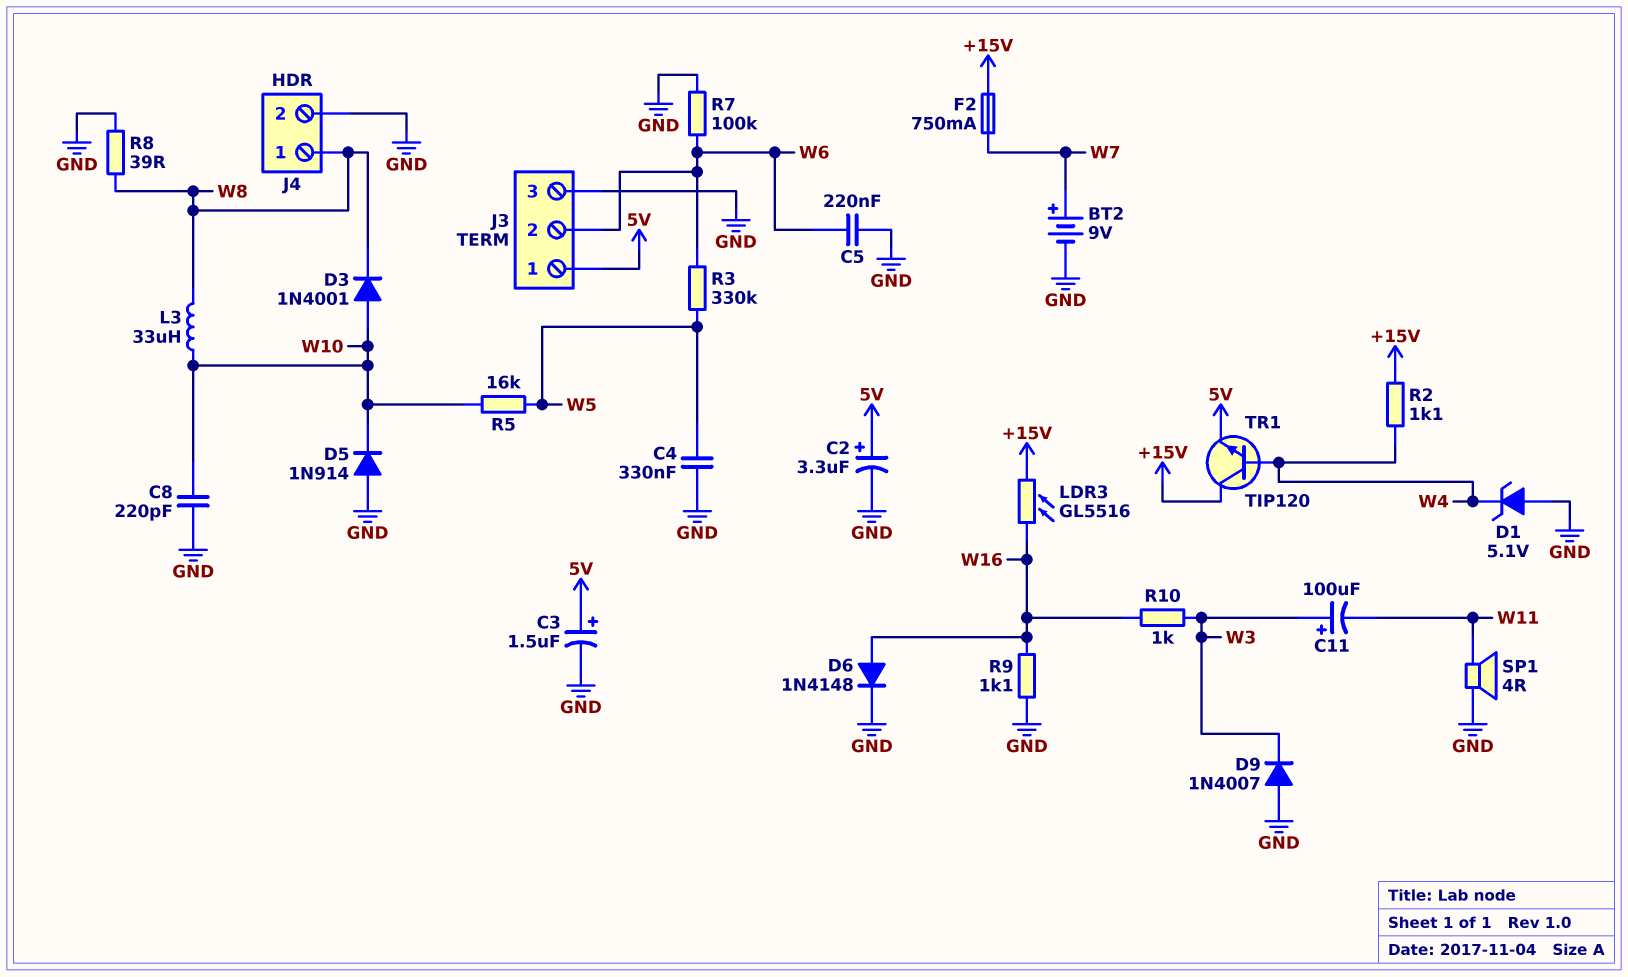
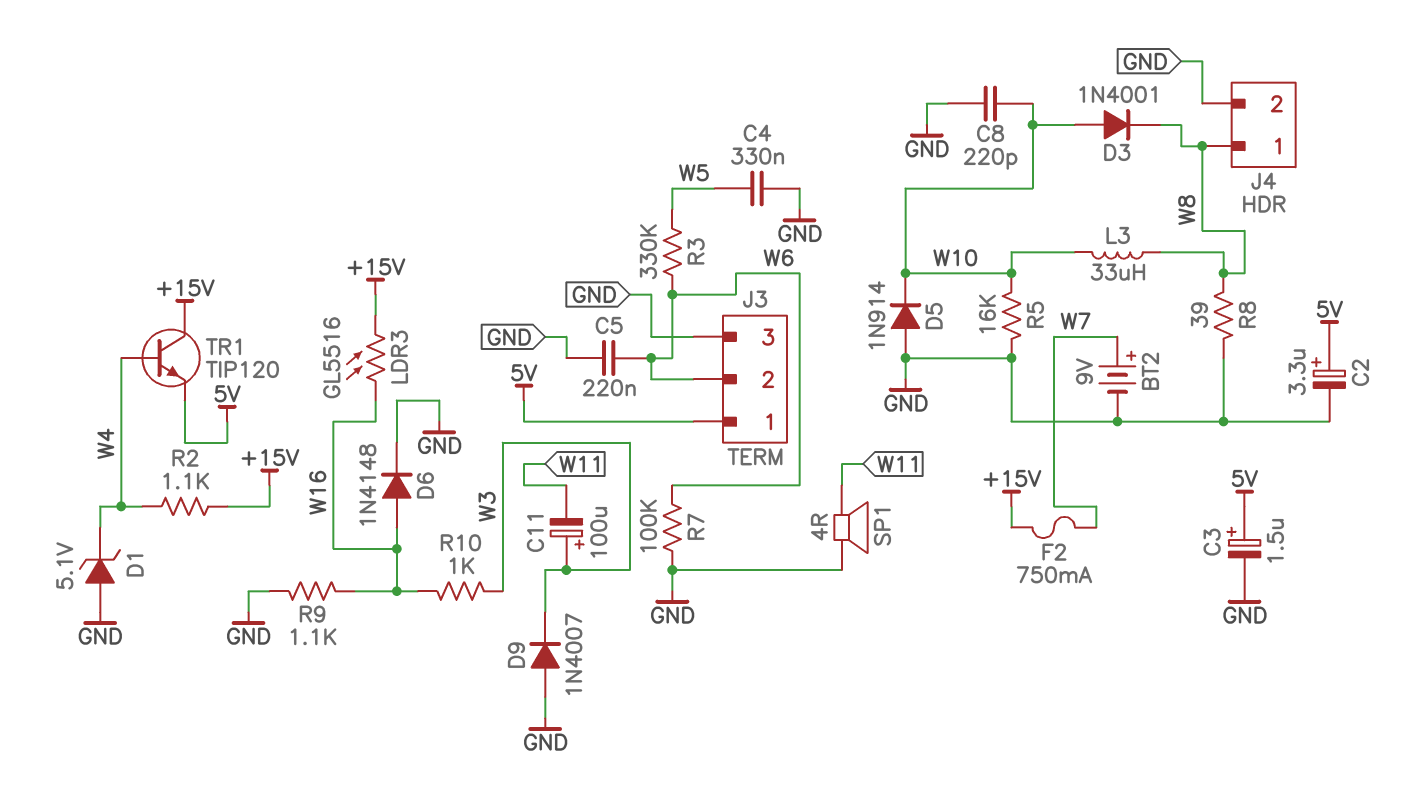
R5: 16k (W5, W10) -> 16k (GND, W10)

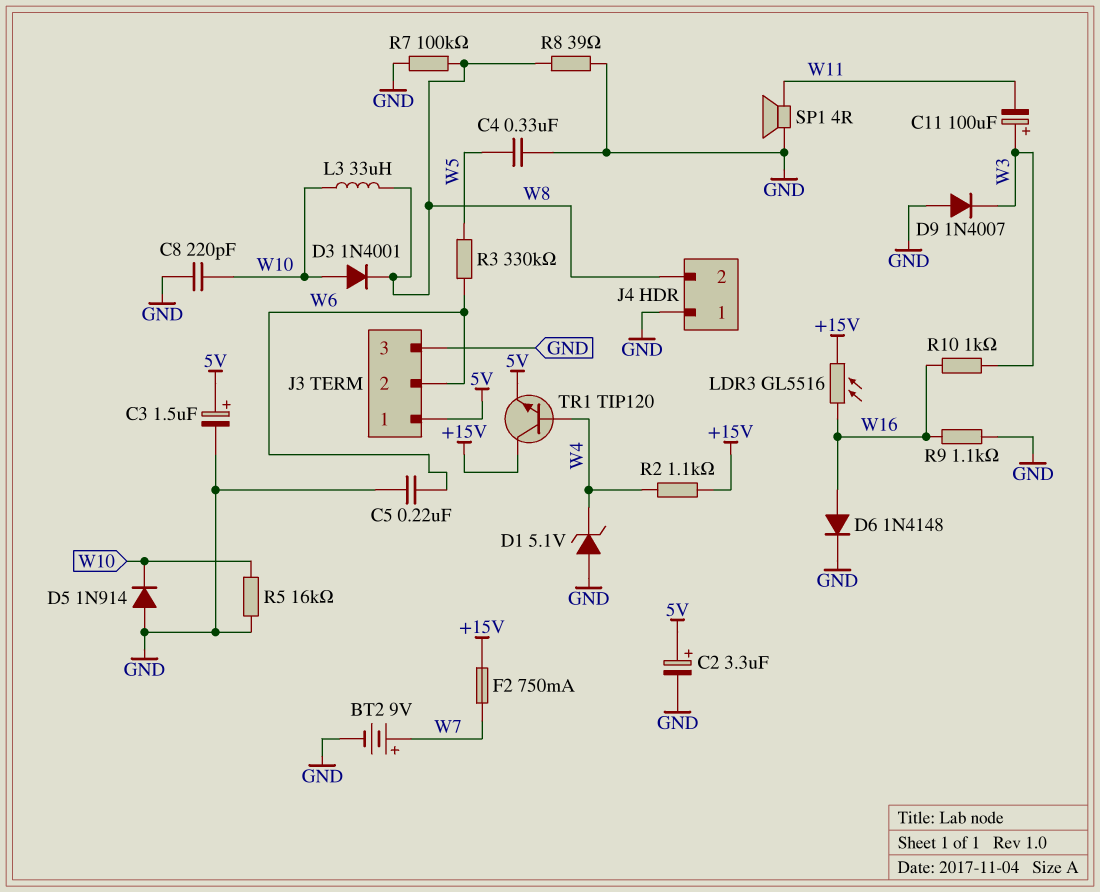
J4 pin 1: W8 -> GND
J4 pin 2: GND -> W8
R7: 100k (GND, W6) -> 100k (GND, W8)

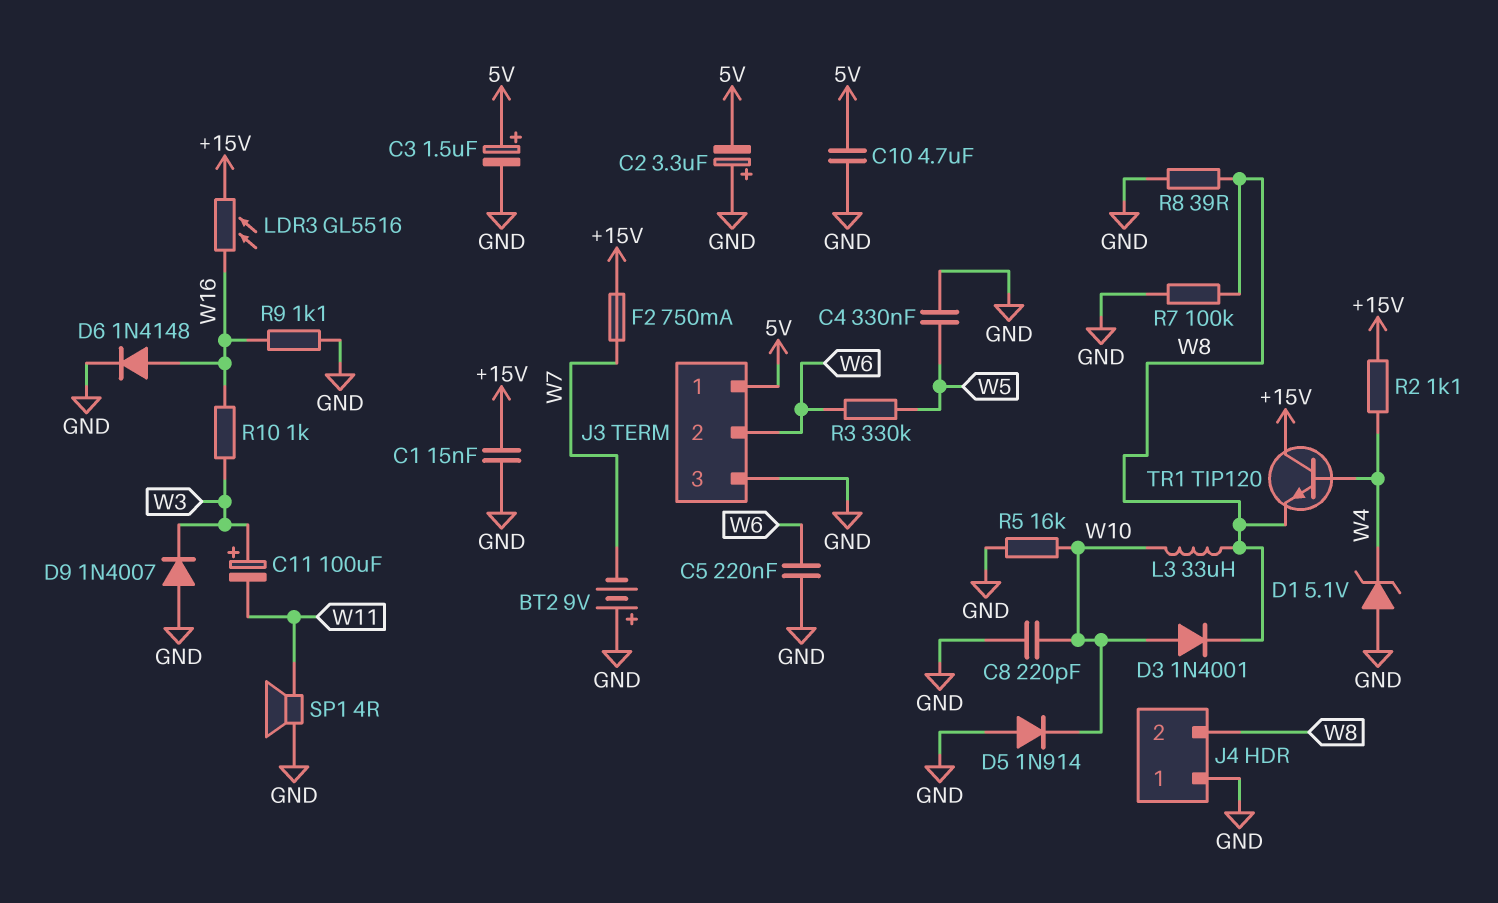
BT2: 9V (plus W7, minus GND) -> 9V (plus GND, minus W7)
C1: none -> 15nF (+15V, GND)
C2: 3.3uF (plus 5V, minus GND) -> 3.3uF (plus GND, minus 5V)
C10: none -> 4.7uF (5V, GND)
TR1: NPN TIP120 (B W4, C +15V, E 5V) -> NPN TIP120 (B W4, C +15V, E W8)

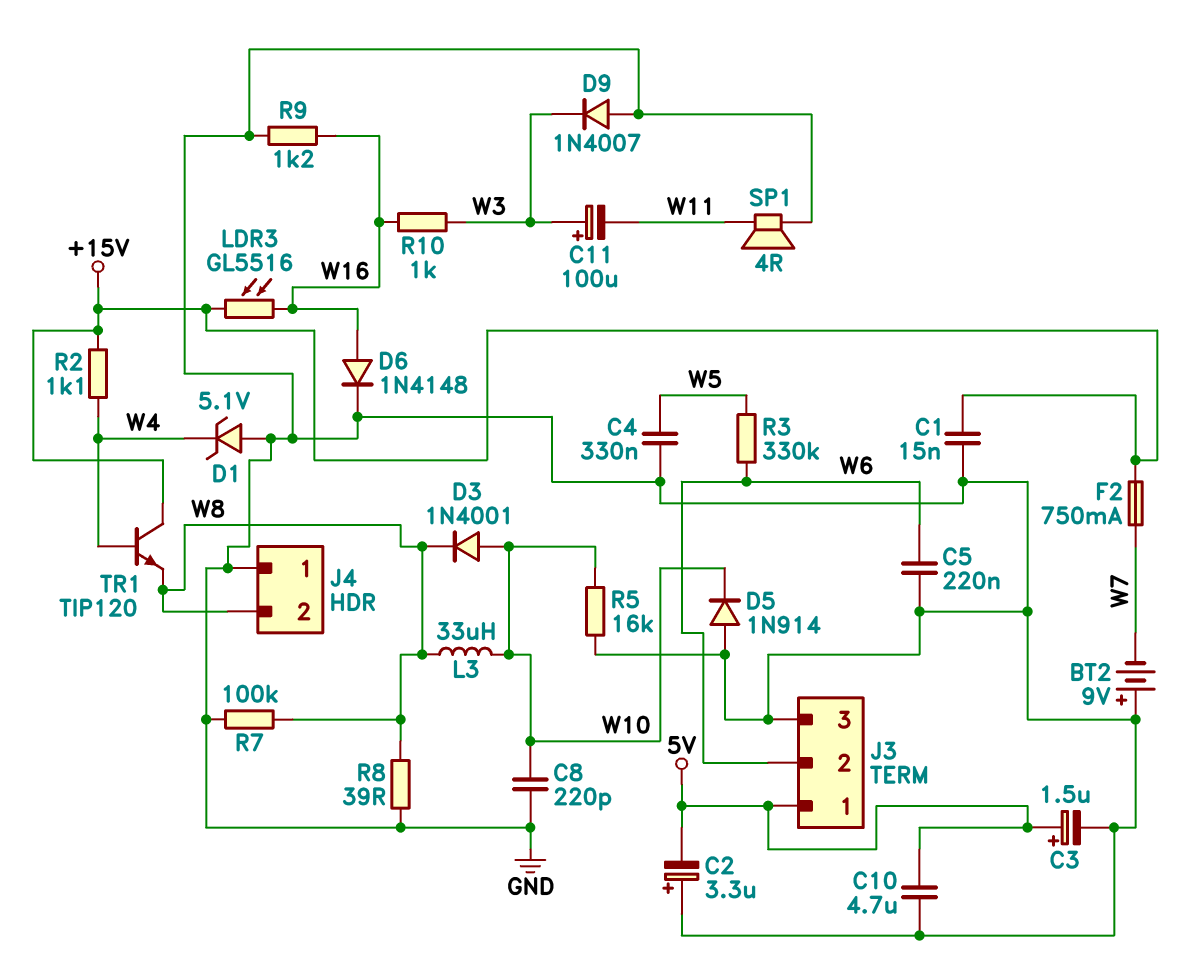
R9: 1.1k (GND, W16) -> 1.2k (GND, W16)

